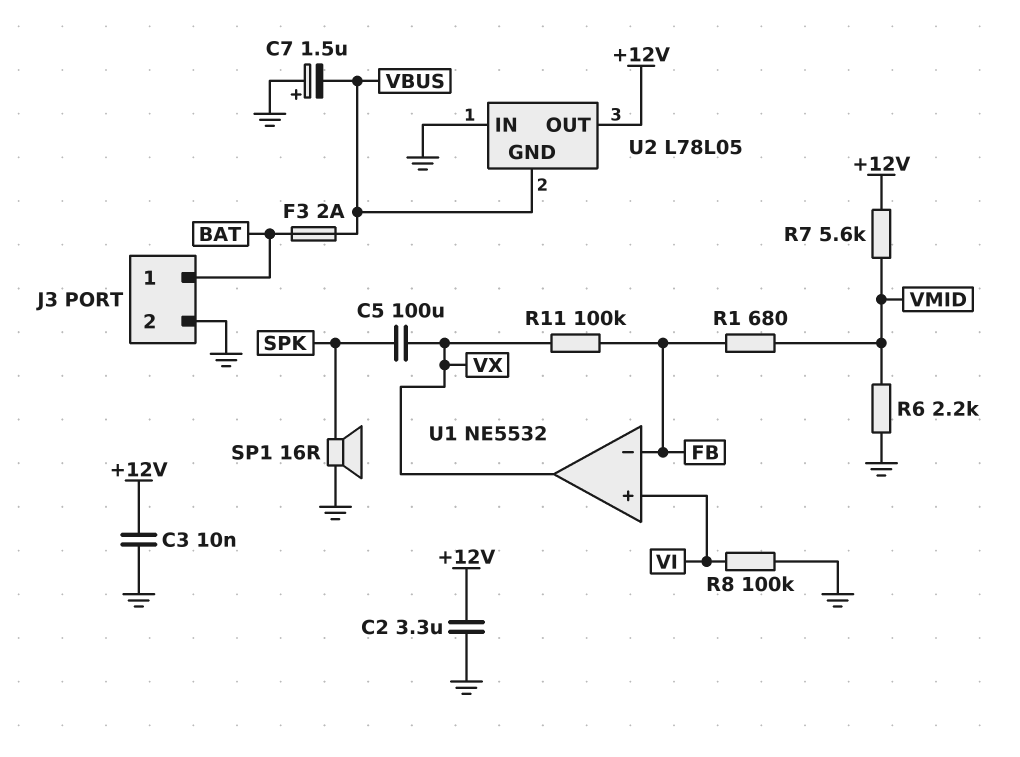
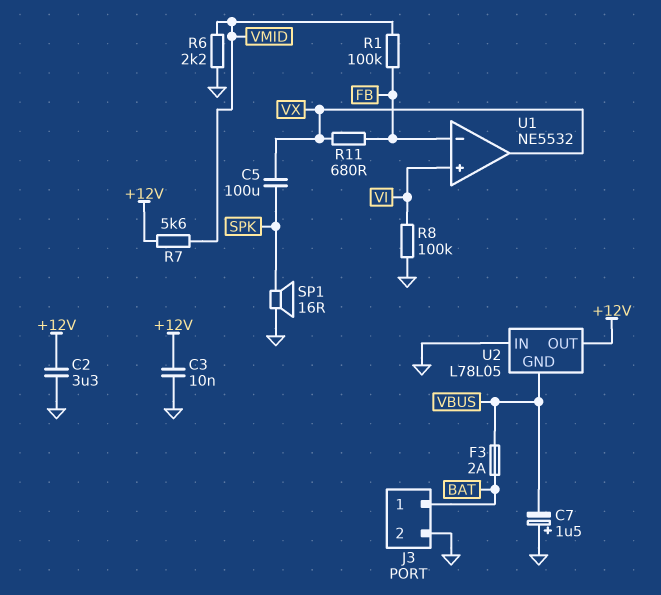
R1: 680 (FB, VMID) -> 100k (FB, VMID)
R11: 100k (FB, VX) -> 680 (FB, VX)

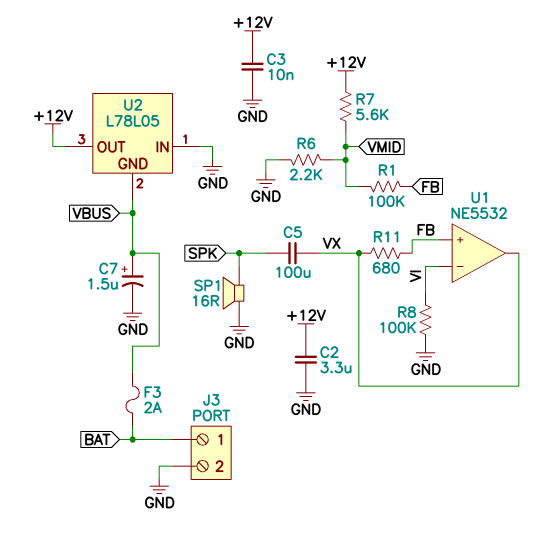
C7: 1.5uF (plus GND, minus VBUS) -> 1.5uF (plus VBUS, minus GND)
U1 pin in+: VI -> FB
U1 pin in-: FB -> VI

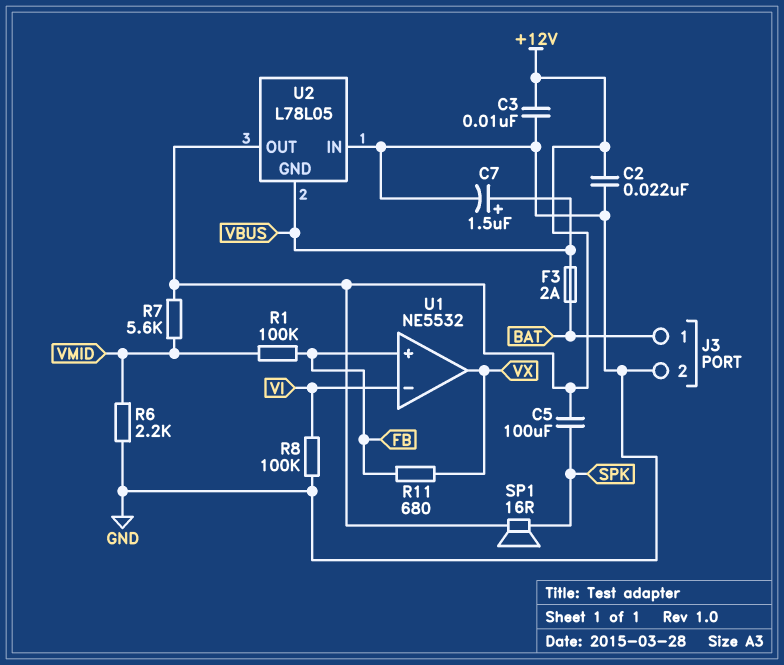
C2: 3.3uF (+12V, GND) -> 22nF (+12V, GND)
C5: 100uF (SPK, VX) -> 100uF (+12V, SPK)
SP1: speaker 16R (GND, SPK) -> speaker 16R (+12V, SPK)

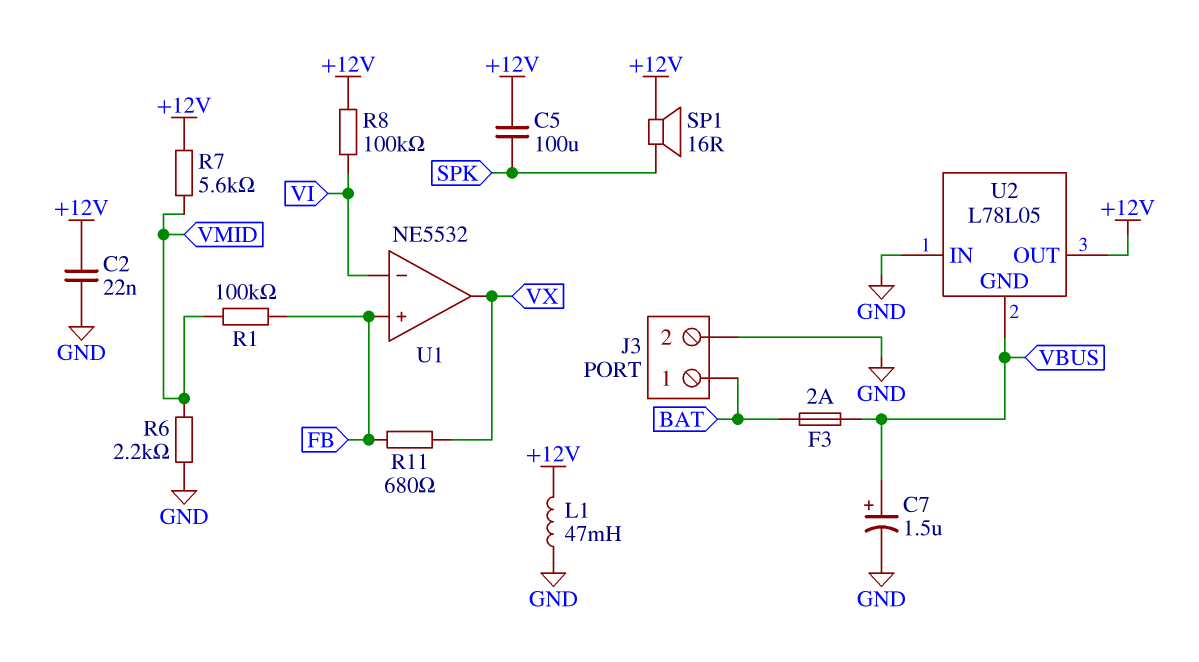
C3: 10nF (+12V, GND) -> none
L1: none -> 47mH (+12V, GND)
R8: 100k (GND, VI) -> 100k (+12V, VI)

